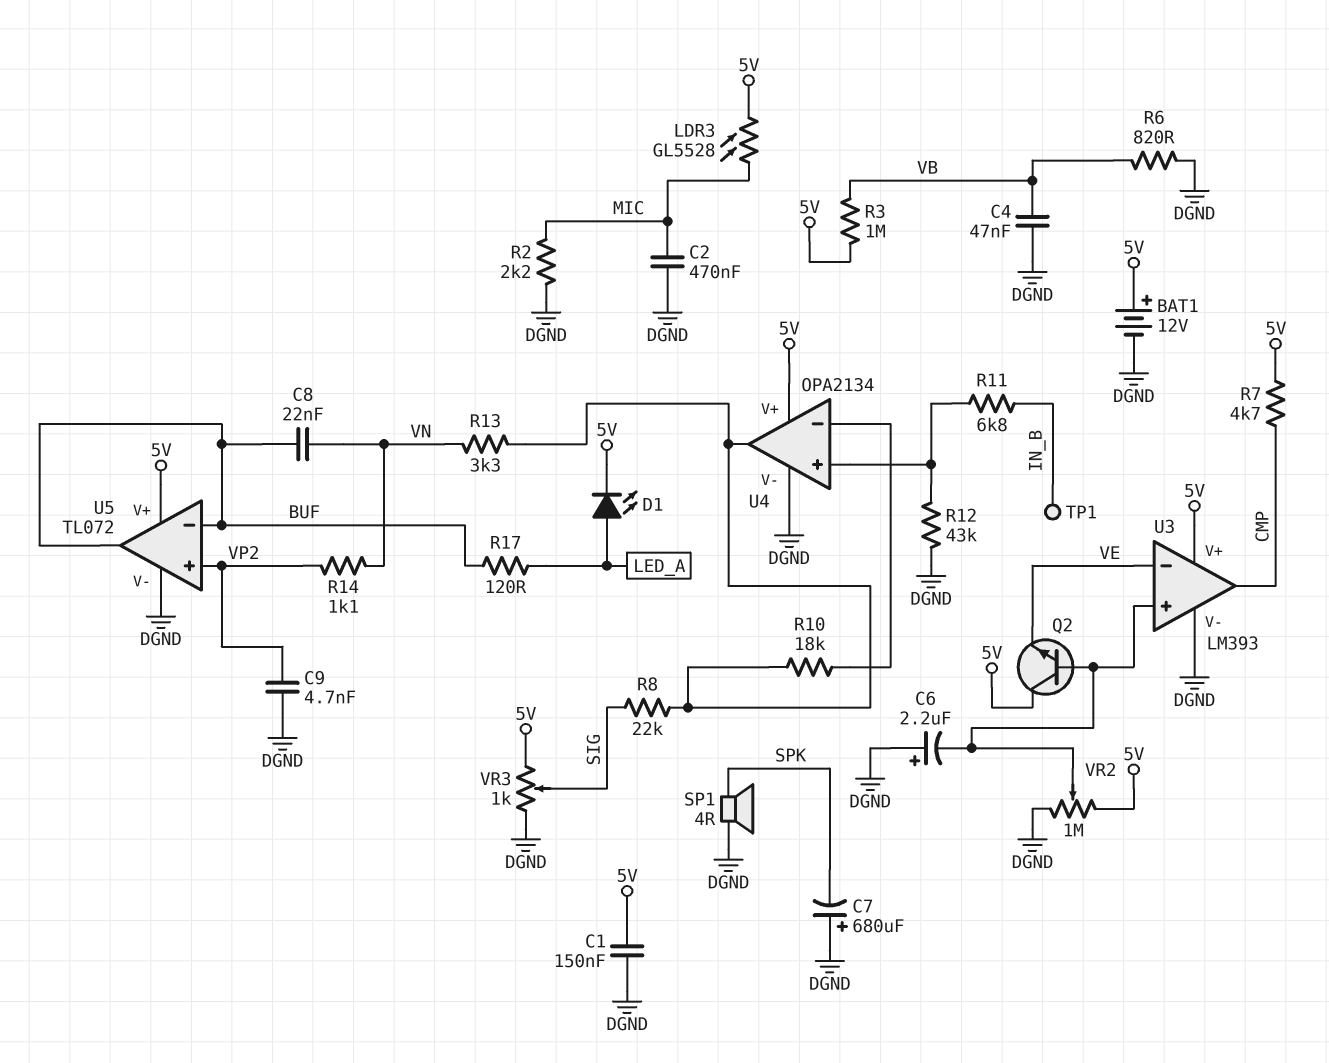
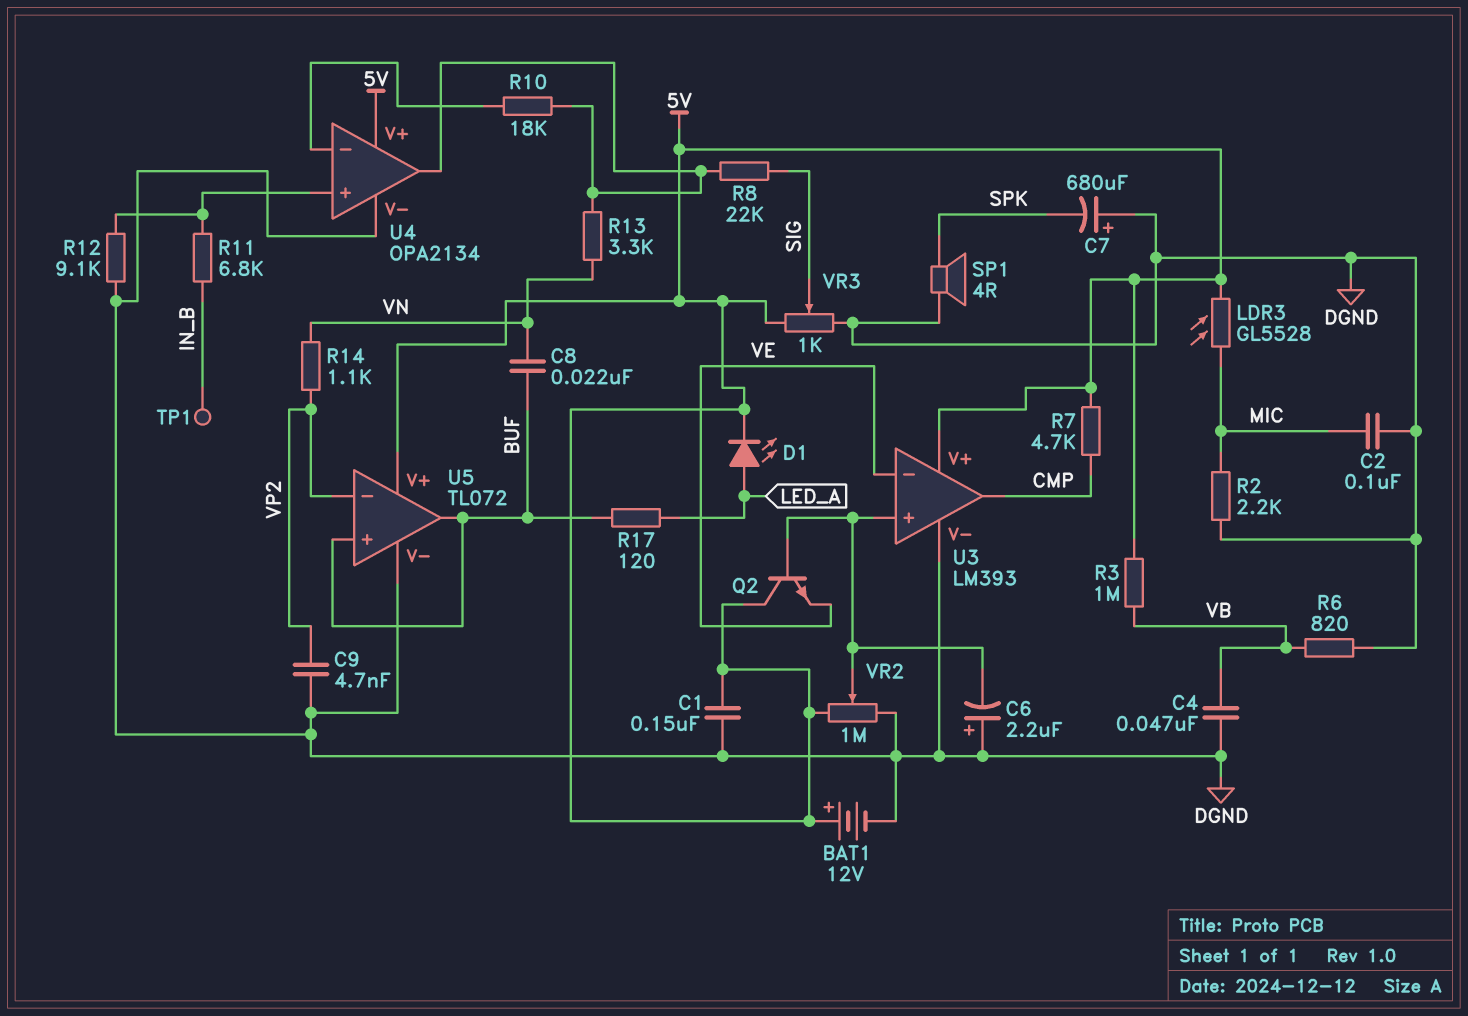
C2: 470nF (DGND, MIC) -> 100nF (DGND, MIC)
R12: 43k (DGND, U4/in+) -> 9.1k (DGND, U4/in+)
U5 pin in+: VP2 -> BUF
U5 pin in-: BUF -> VP2

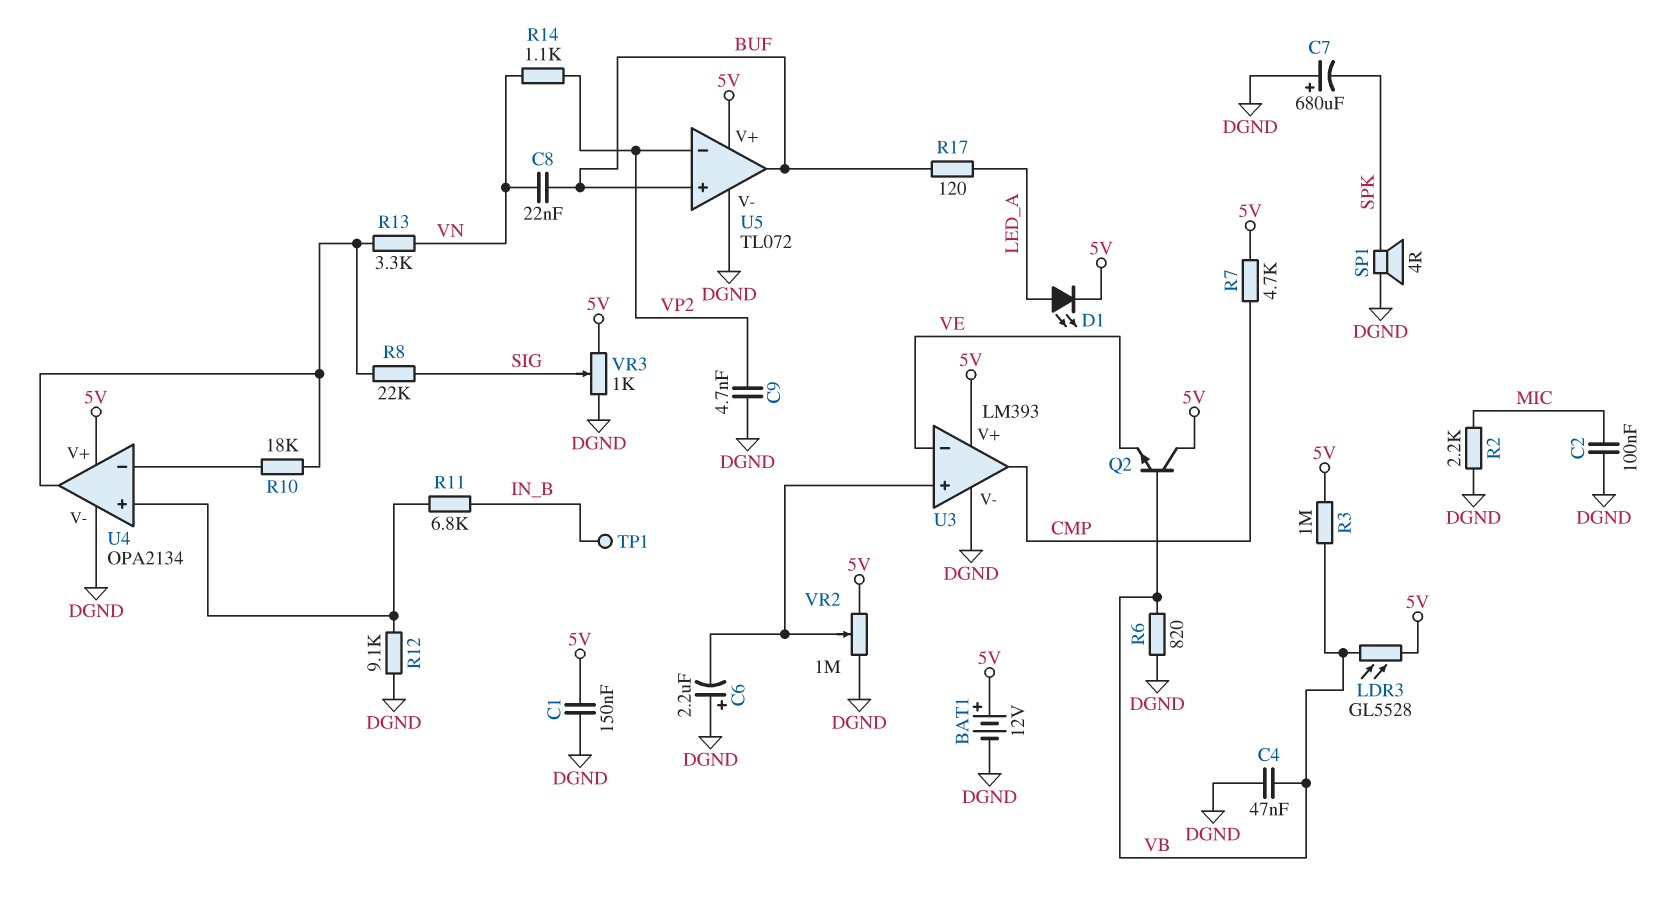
LDR3: GL5528 (5V, MIC) -> GL5528 (5V, VB)
Q2: NPN (B U3/in+, C 5V, E VE) -> NPN (B VB, C 5V, E VE)

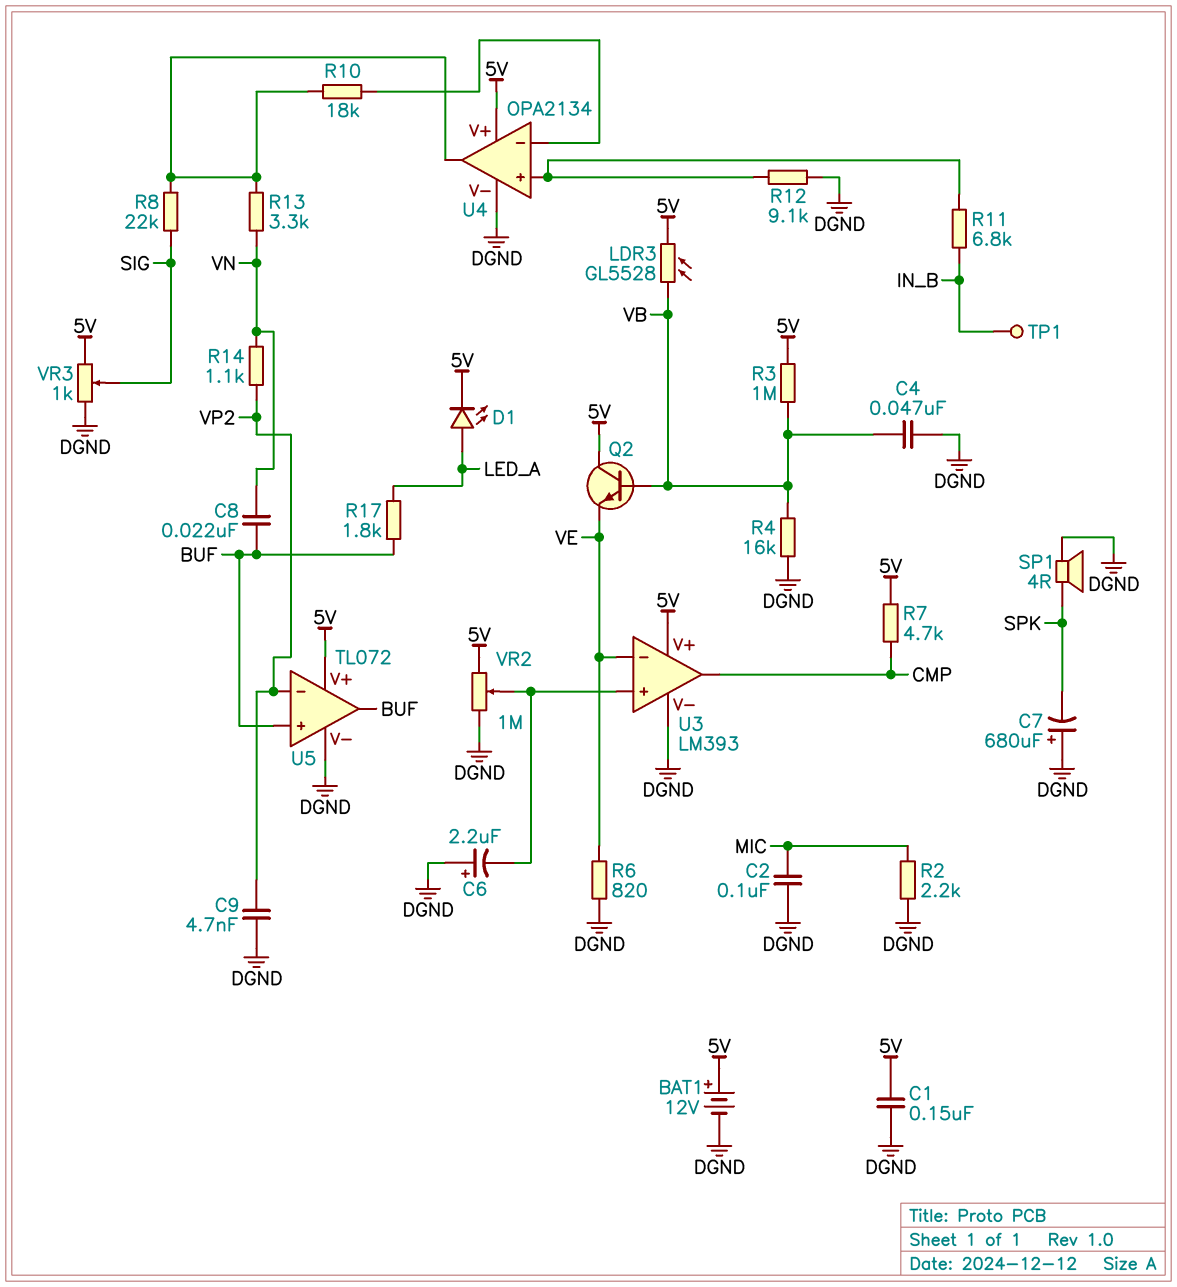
R4: none -> 16k (DGND, VB)
R6: 820 (DGND, VB) -> 820 (DGND, VE)
R17: 120 (BUF, LED_A) -> 1.8k (BUF, LED_A)

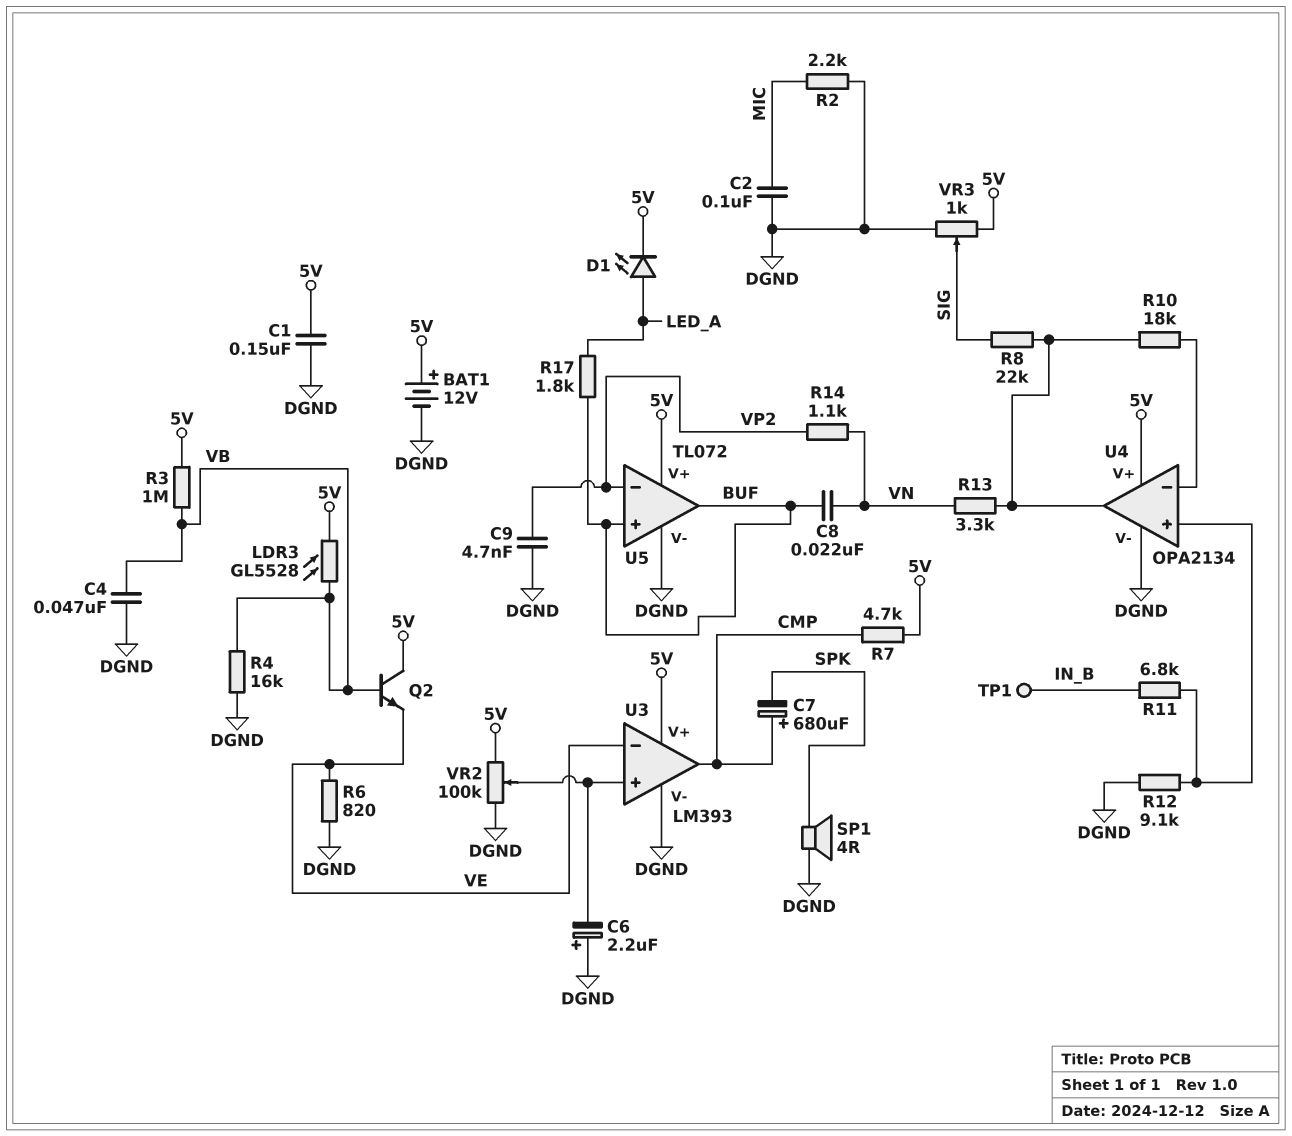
C7: 680uF (plus DGND, minus SPK) -> 680uF (plus CMP, minus SPK)
VR2: 1M (5V, DGND, wiper U3/in+) -> 100k (5V, DGND, wiper U3/in+)

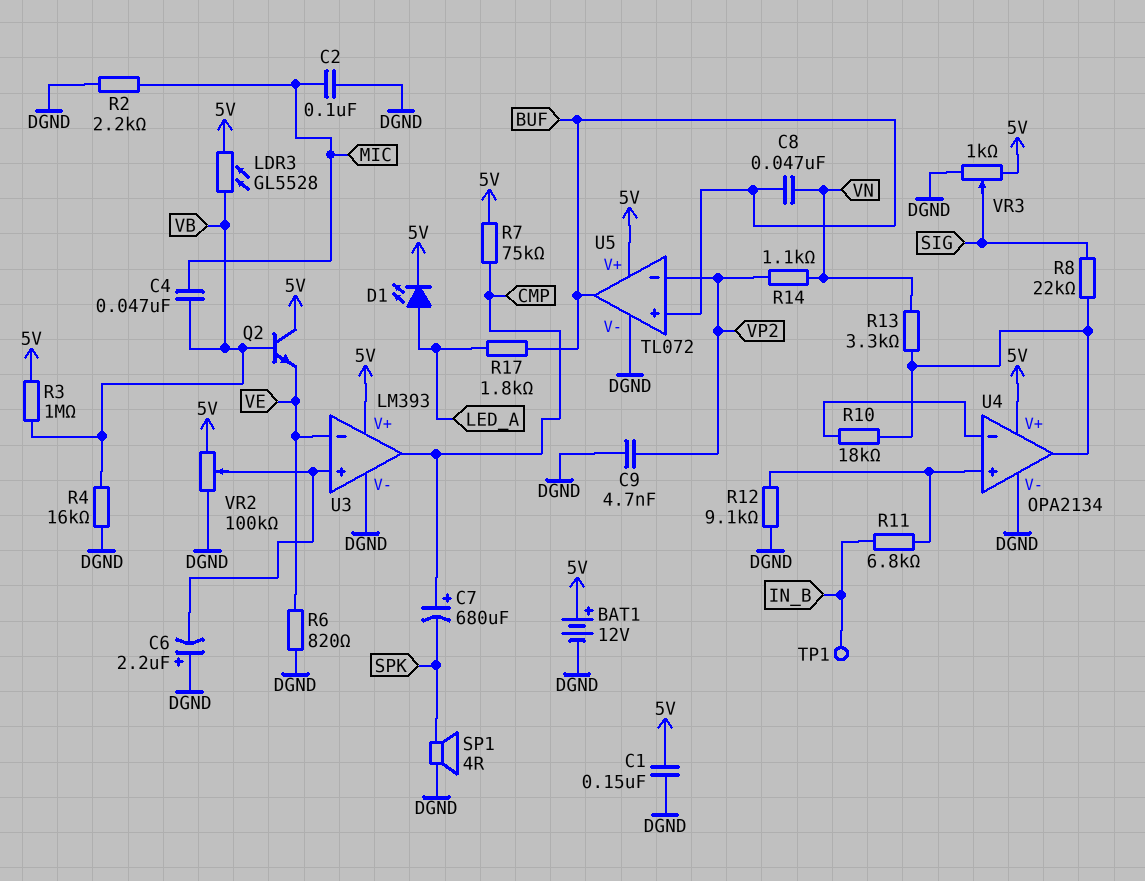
C4: 47nF (DGND, VB) -> 47nF (MIC, VB)
C8: 22nF (BUF, VN) -> 47nF (BUF, VN)
R7: 4.7k (5V, CMP) -> 75k (5V, CMP)

